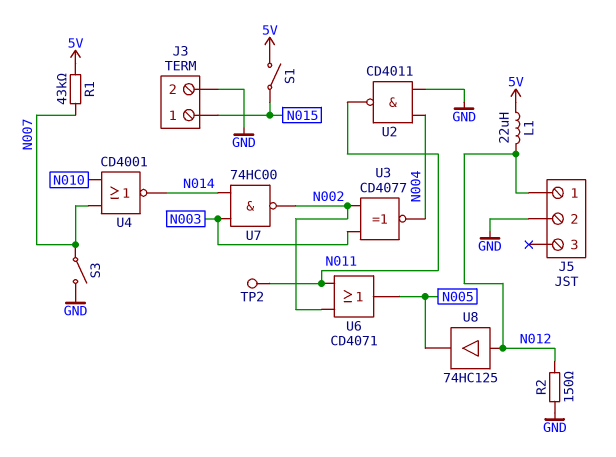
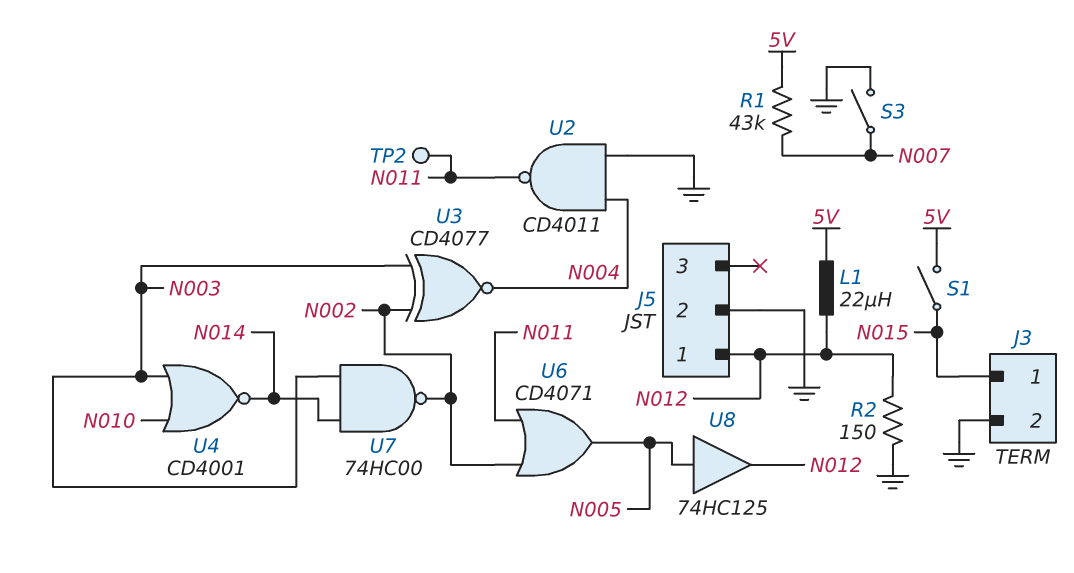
U4: NOR CD4001 (in N007, in N010, out N014) -> NOR CD4001 (in N003, in N010, out N014)
U8: buffer 74HC125 (in N012, out N005) -> buffer 74HC125 (in N005, out N012)

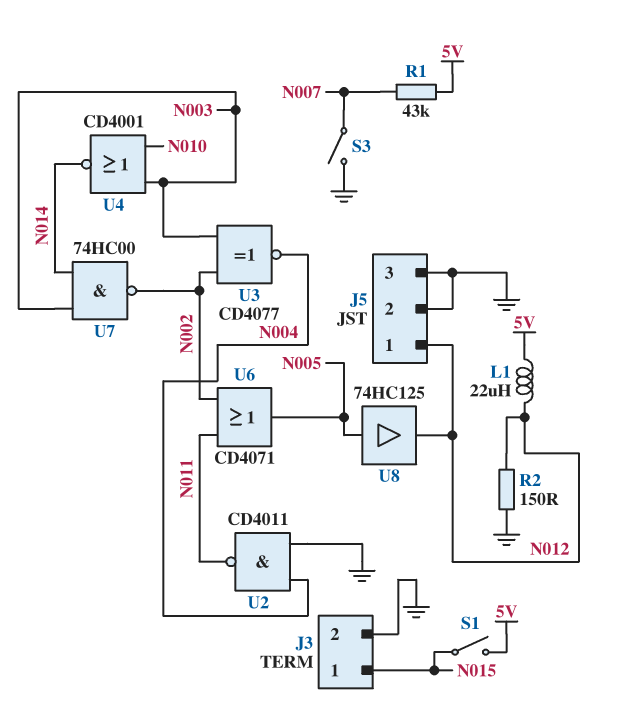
J5 pin 3: none -> GND
TP2: test point (N011) -> none

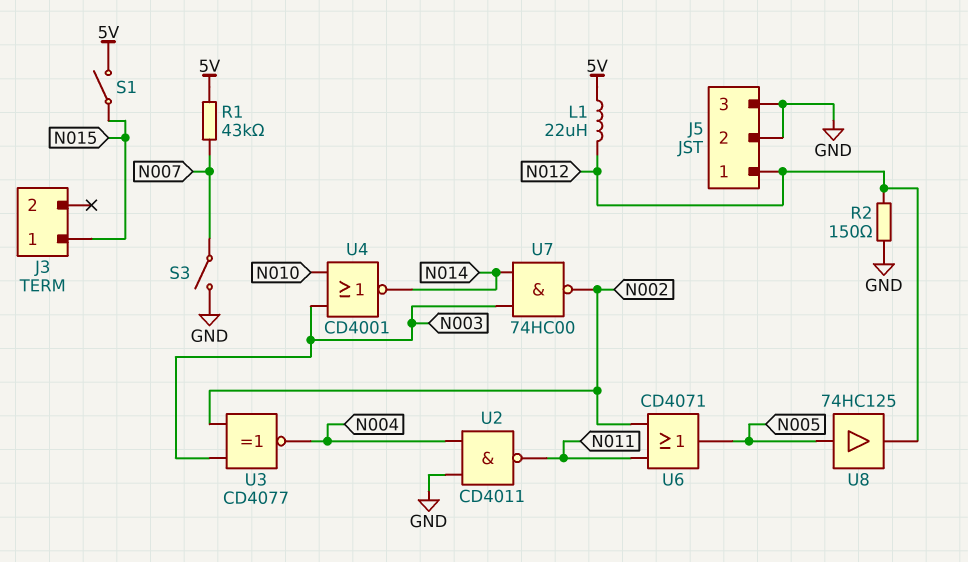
J3 pin 2: GND -> none

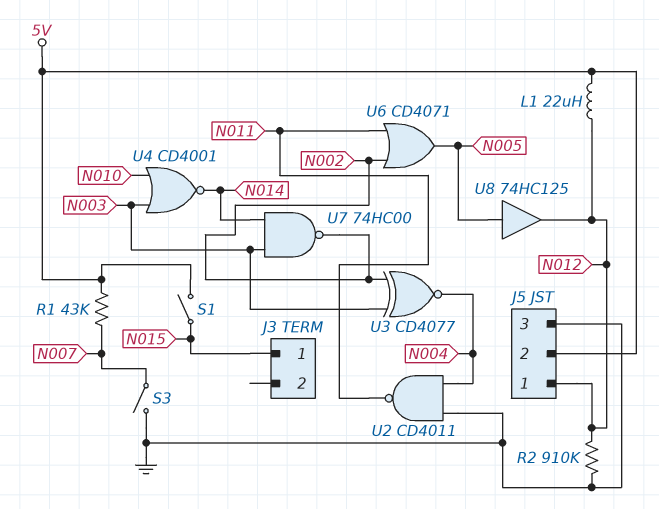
J5 pin 2: GND -> 5V
R2: 150 (GND, N012) -> 910k (GND, N012)

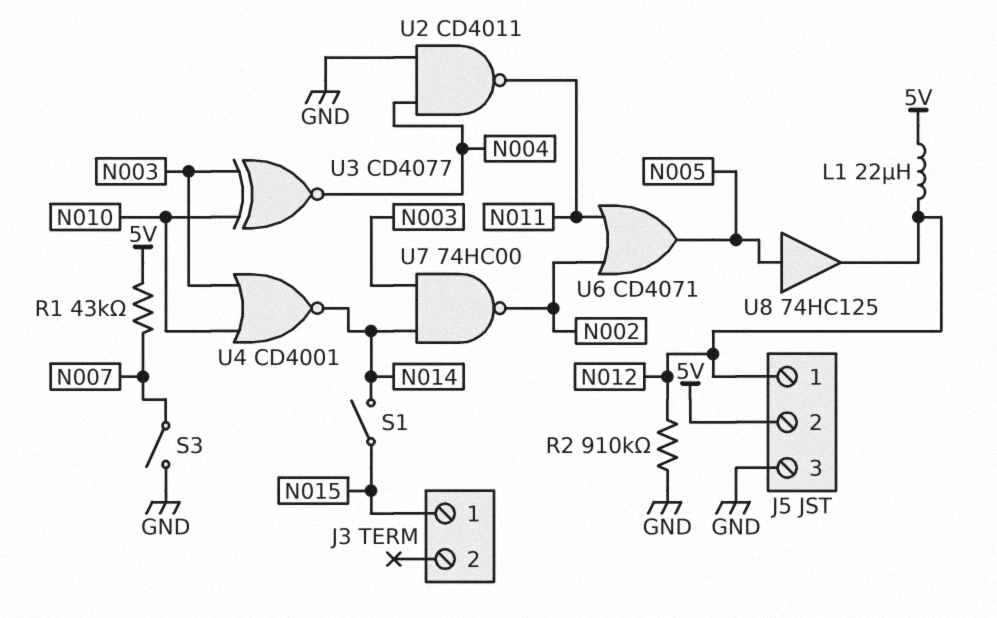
S1: switch (5V, N015) -> switch (N014, N015)
U3: XNOR CD4077 (in N002, in N003, out N004) -> XNOR CD4077 (in N003, in N010, out N004)

